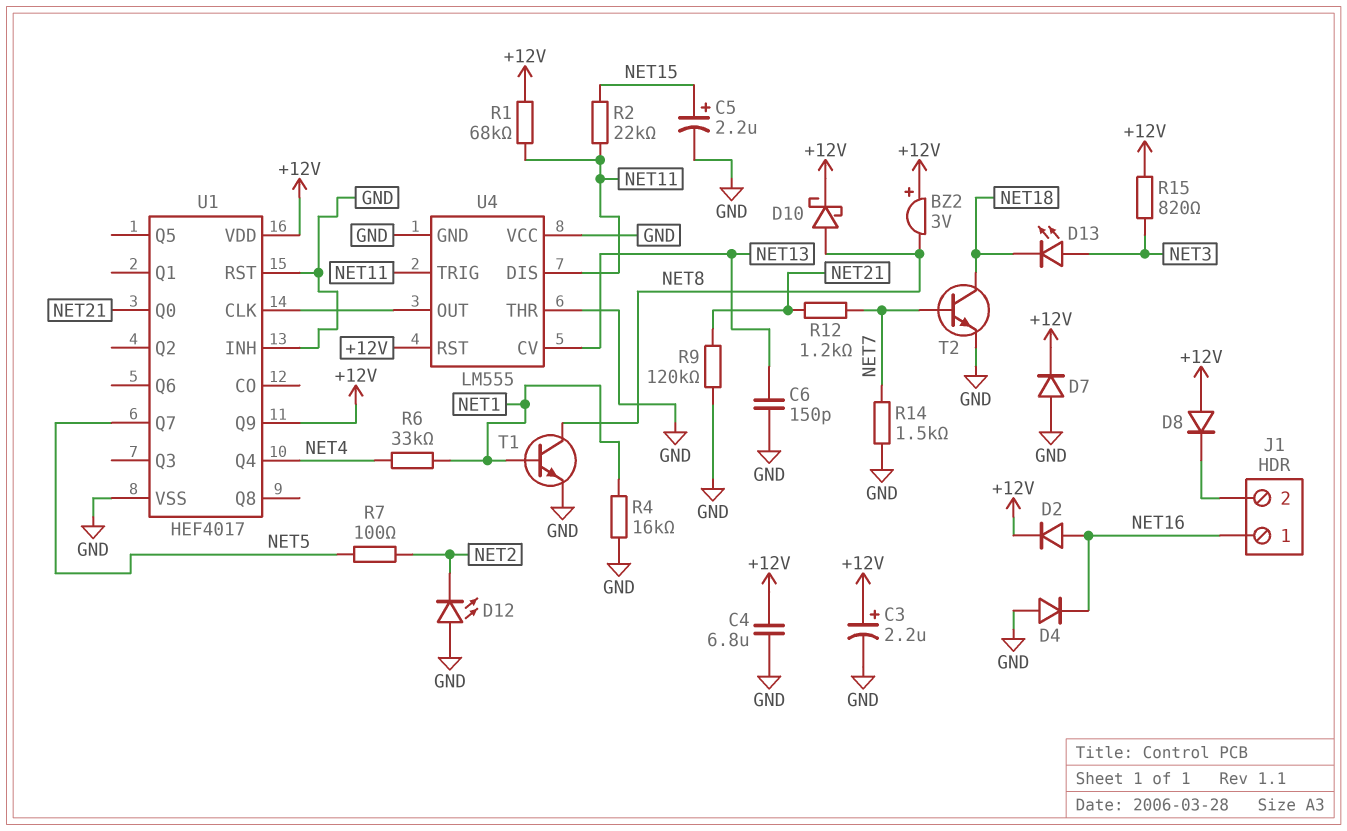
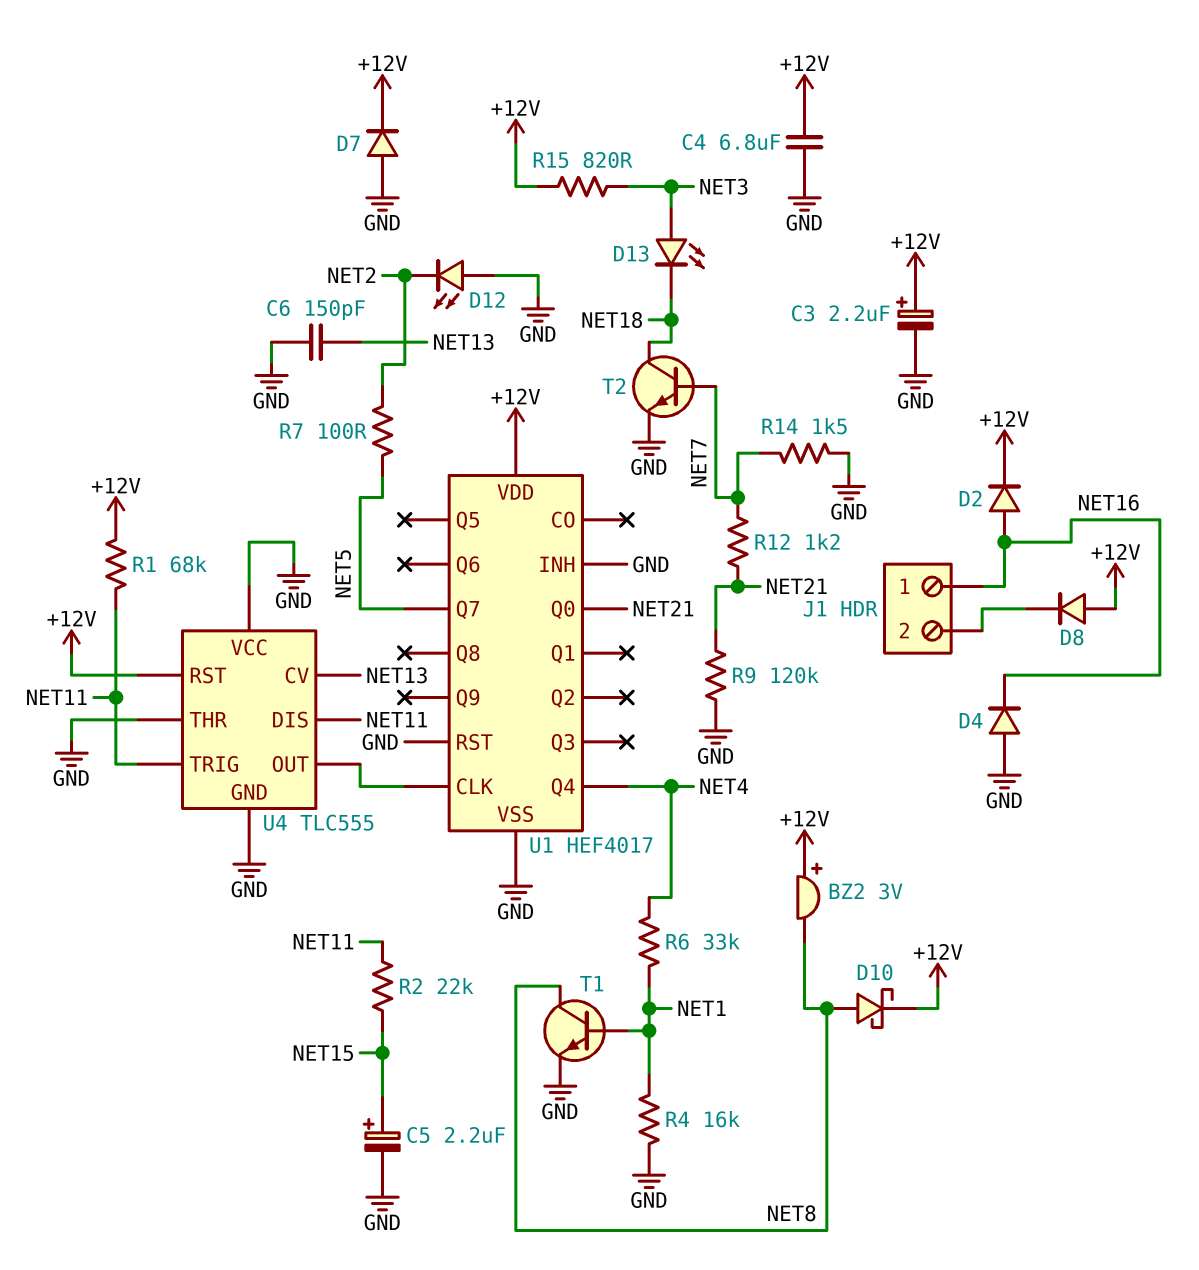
U1 pin Q9: +12V -> none
U4: LM555 -> TLC555

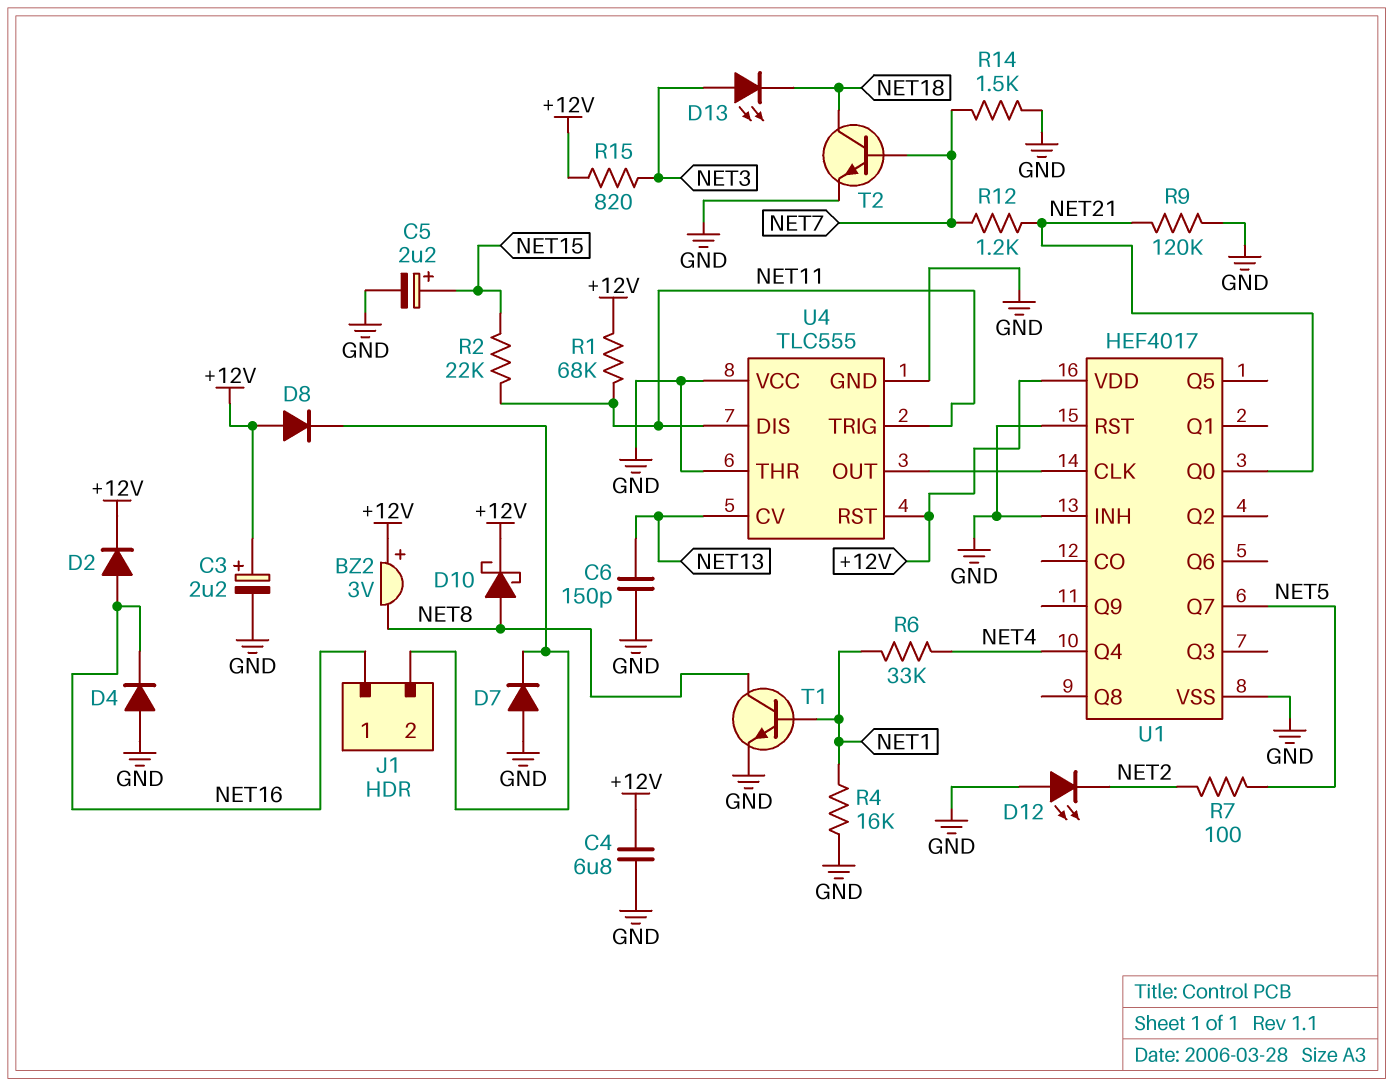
D7: diode (A GND, K +12V) -> diode (A GND, K J1/2)

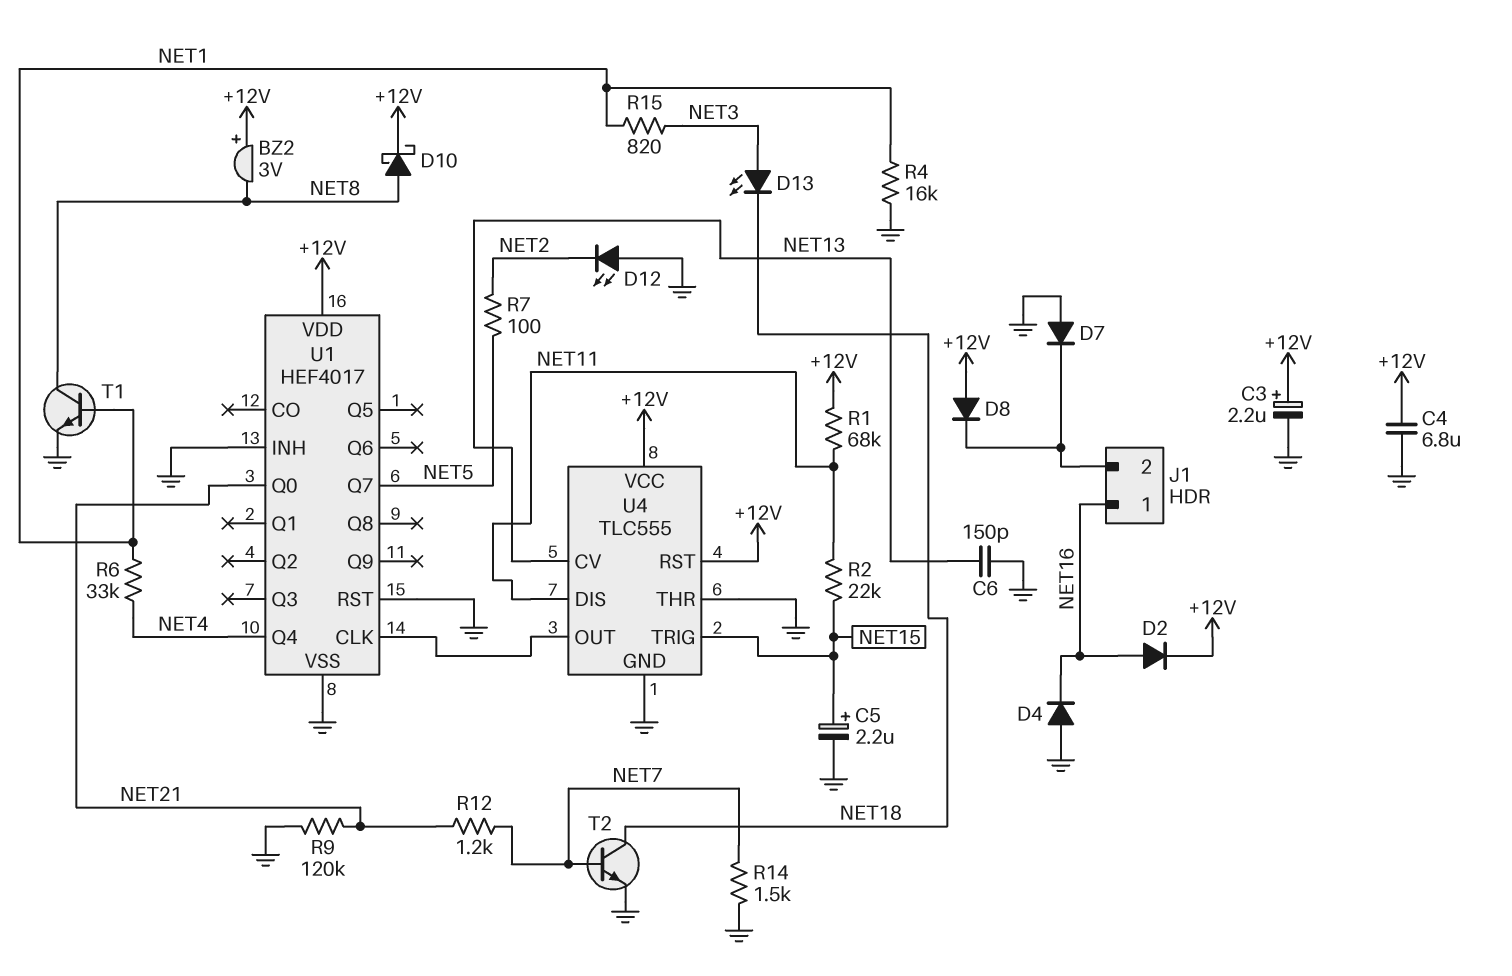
R15: 820 (+12V, NET3) -> 820 (NET1, NET3)
U4 pin TRIG: NET11 -> NET15
U4 pin VCC: GND -> +12V

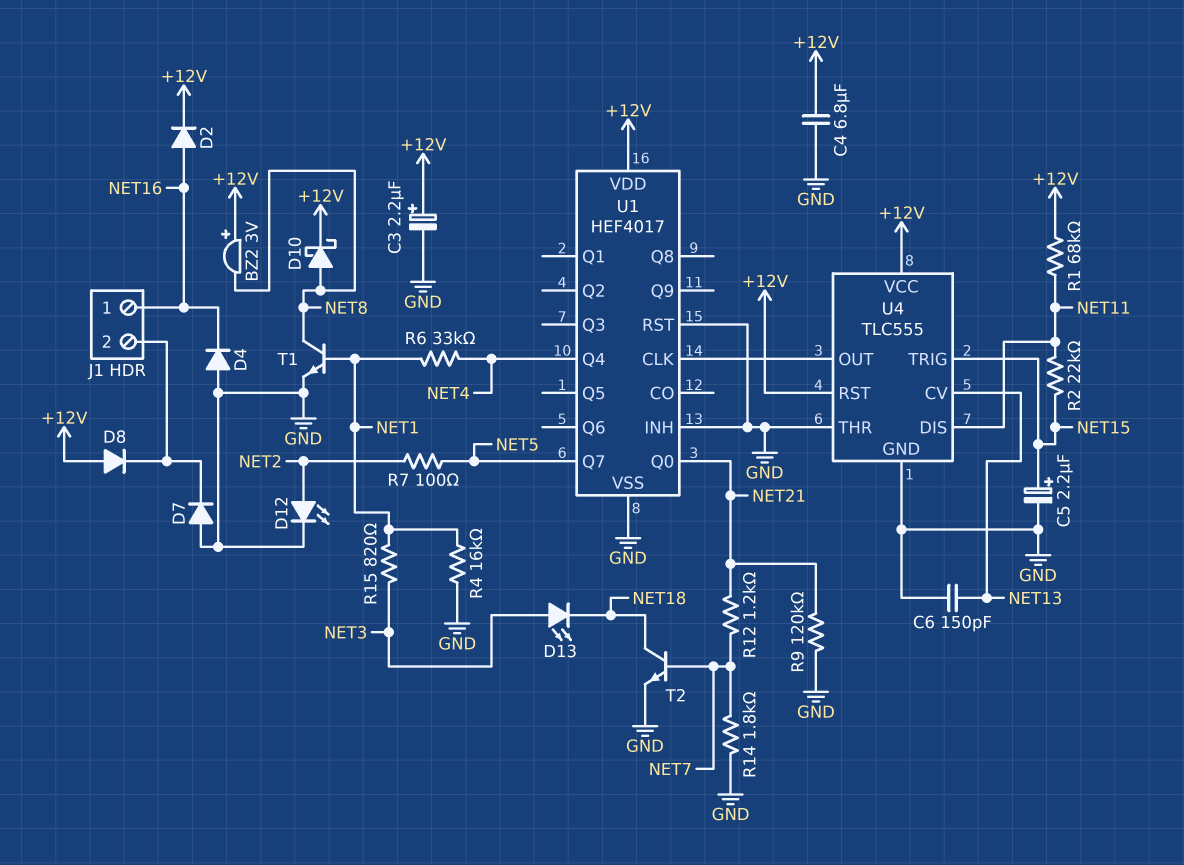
D12: LED (A GND, K NET2) -> LED (A NET2, K GND)
R14: 1.5k (GND, NET7) -> 1.8k (GND, NET7)

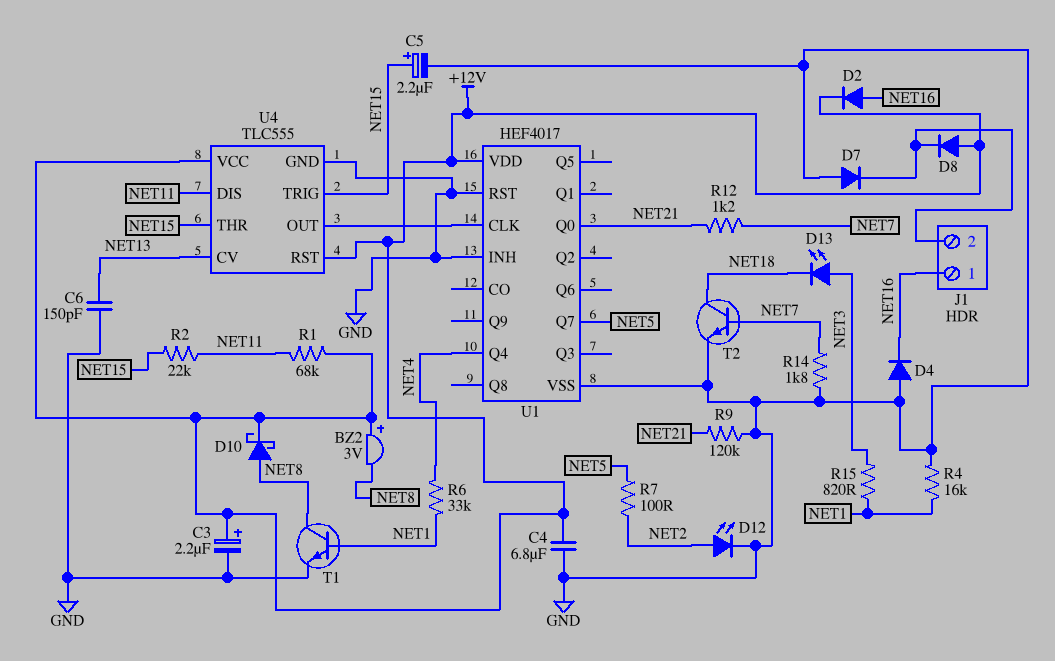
U4 pin THR: GND -> NET15

